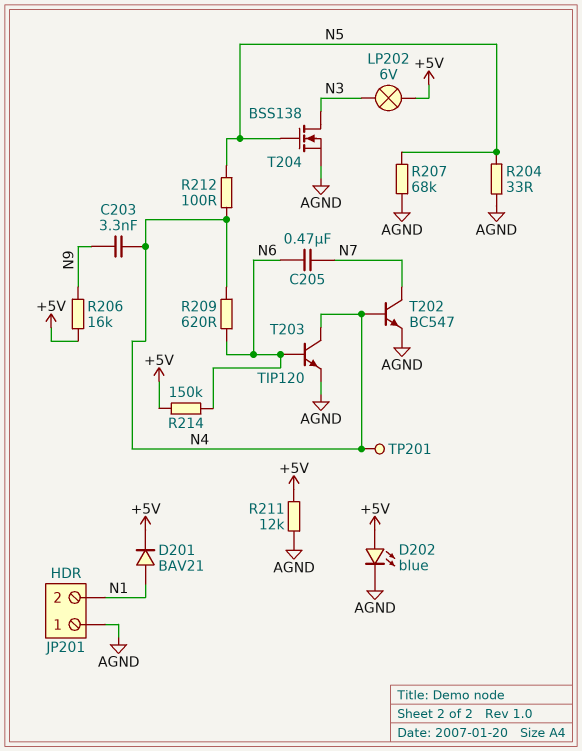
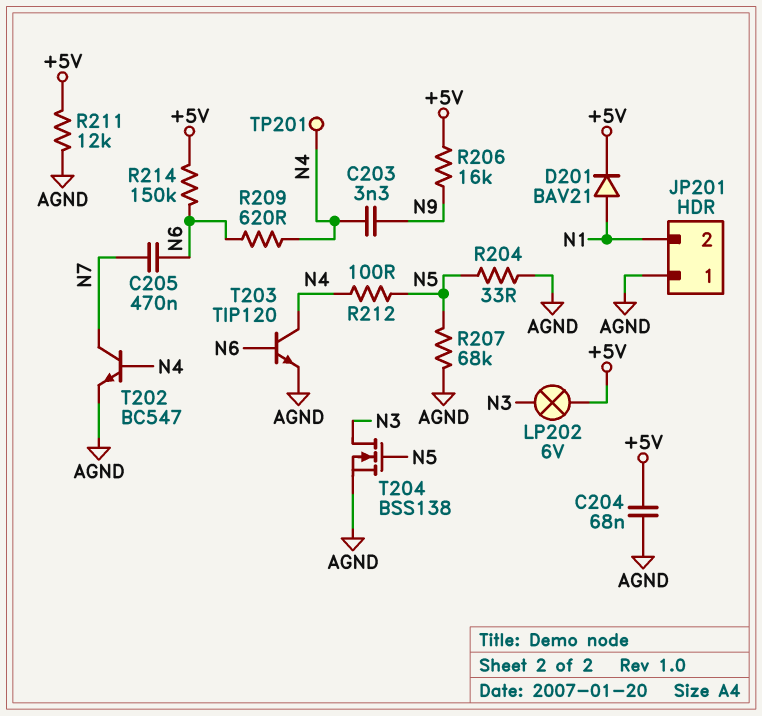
C204: none -> 68nF (+5V, AGND)
D202: LED blue (A +5V, K AGND) -> none

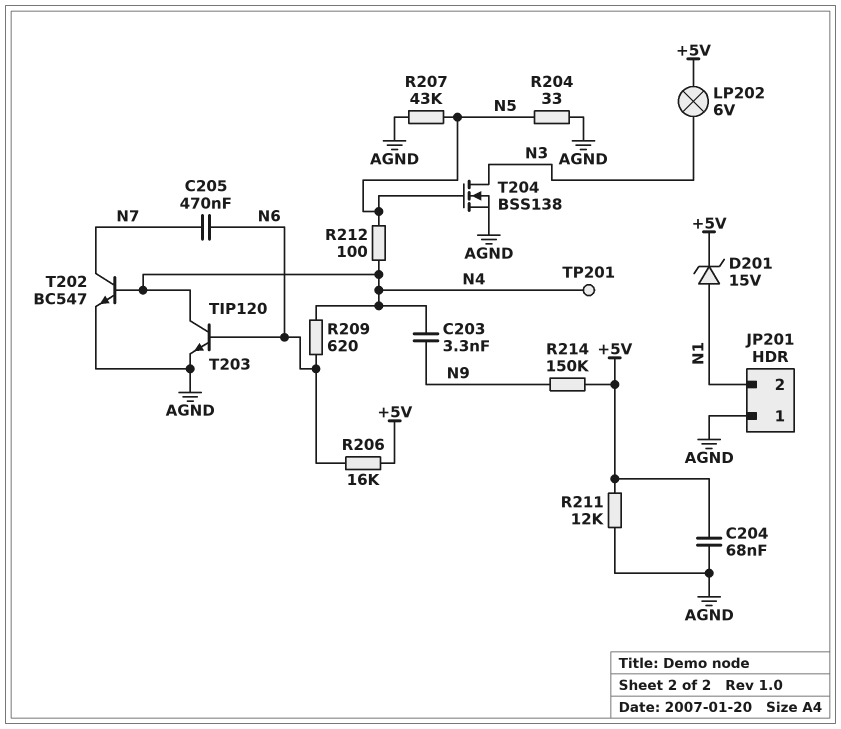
D201: diode BAV21 (A N1, K +5V) -> zener 15V (A N1, K +5V)
R206: 16k (+5V, N9) -> 16k (+5V, N6)
R207: 68k (AGND, N5) -> 43k (AGND, N5)
R214: 150k (+5V, N6) -> 150k (+5V, N9)

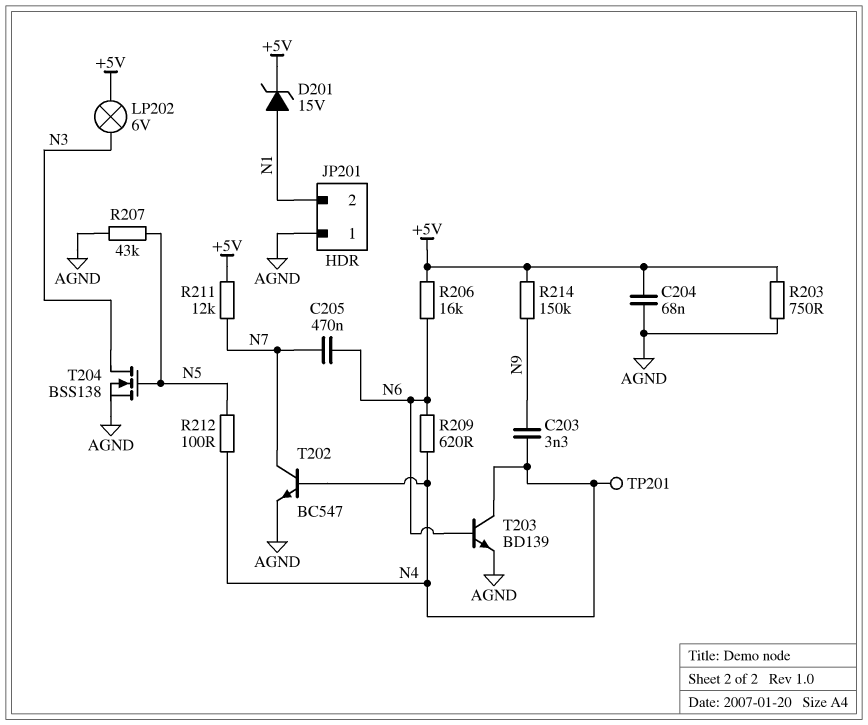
R203: none -> 750 (+5V, AGND)
R204: 33 (AGND, N5) -> none
R211: 12k (+5V, AGND) -> 12k (+5V, N7)
T203: NPN TIP120 (B N6, C N4, E AGND) -> NPN BD139 (B N6, C N4, E AGND)

